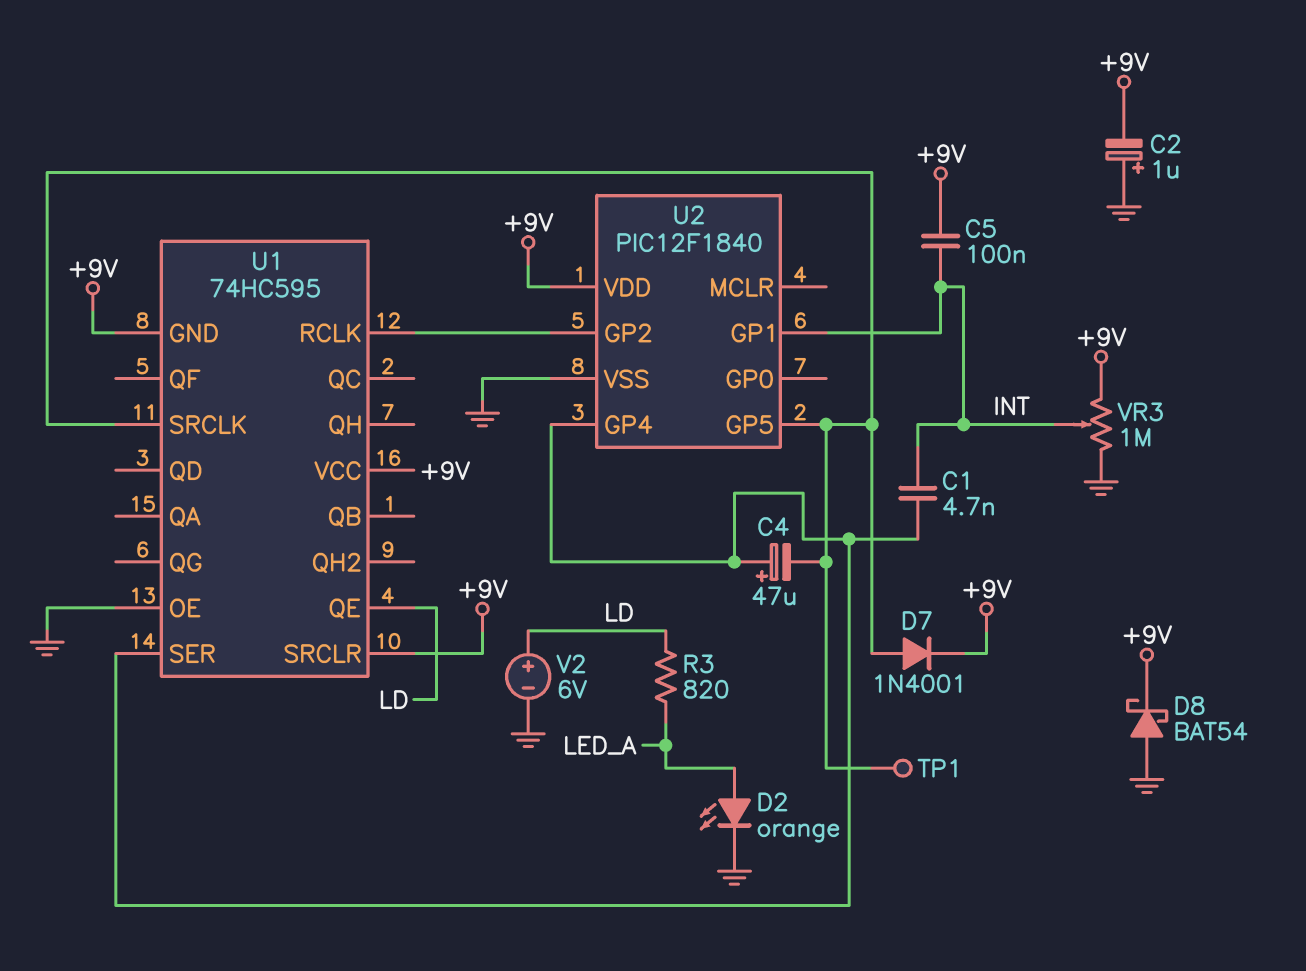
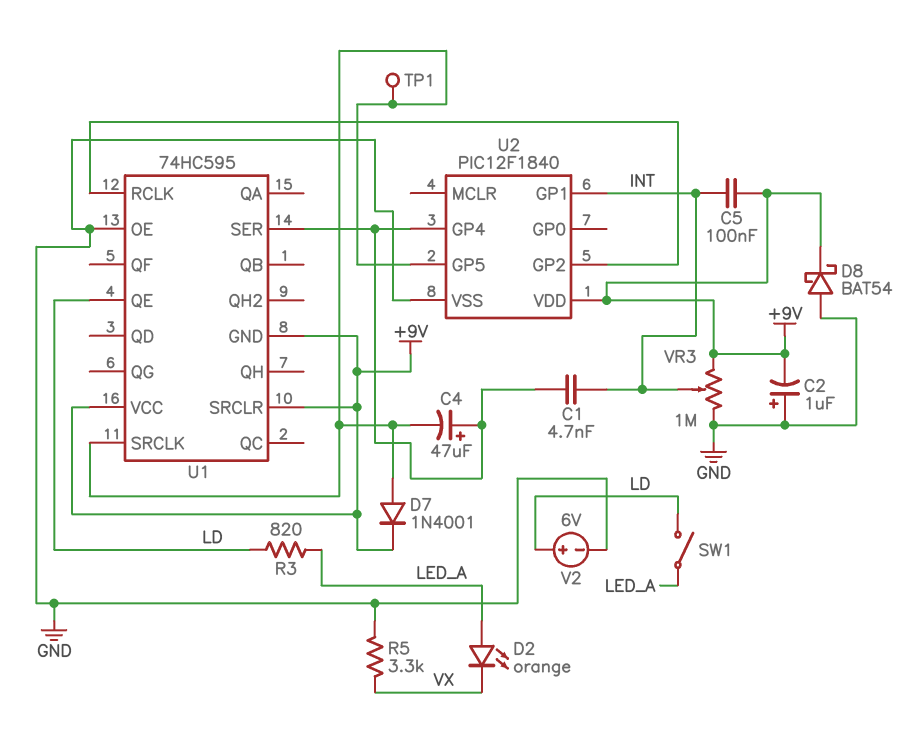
D2: LED orange (A LED_A, K GND) -> LED orange (A LED_A, K VX)
R5: none -> 3.3k (GND, VX)
SW1: none -> switch (LD, LED_A)

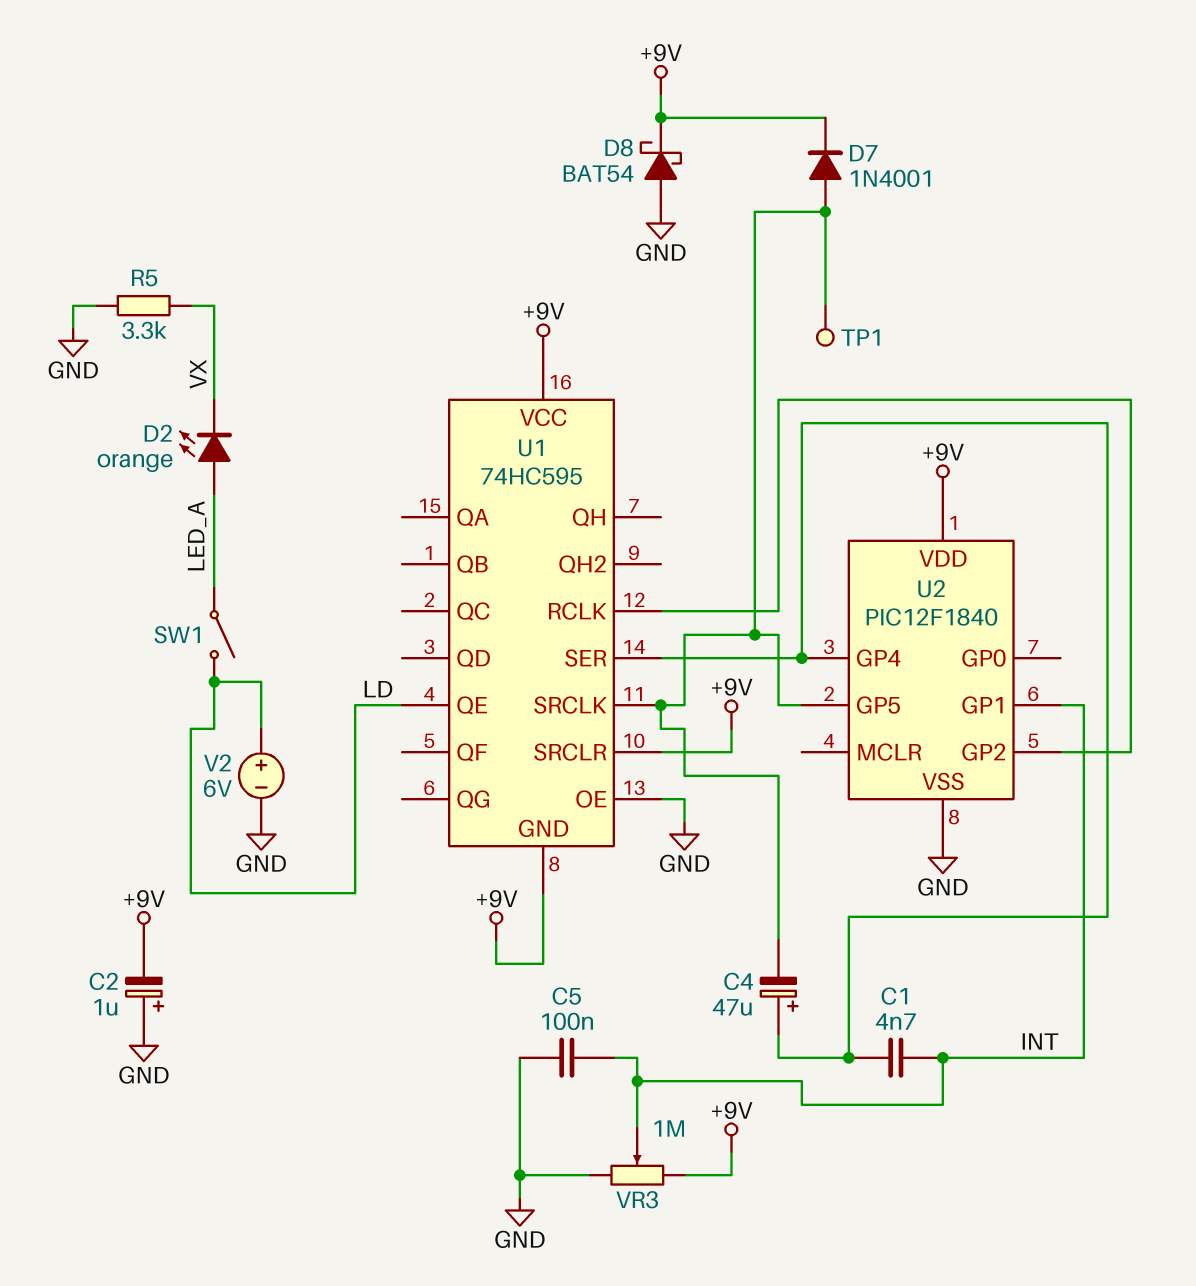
C5: 100nF (+9V, INT) -> 100nF (GND, INT)
R3: 820 (LD, LED_A) -> none

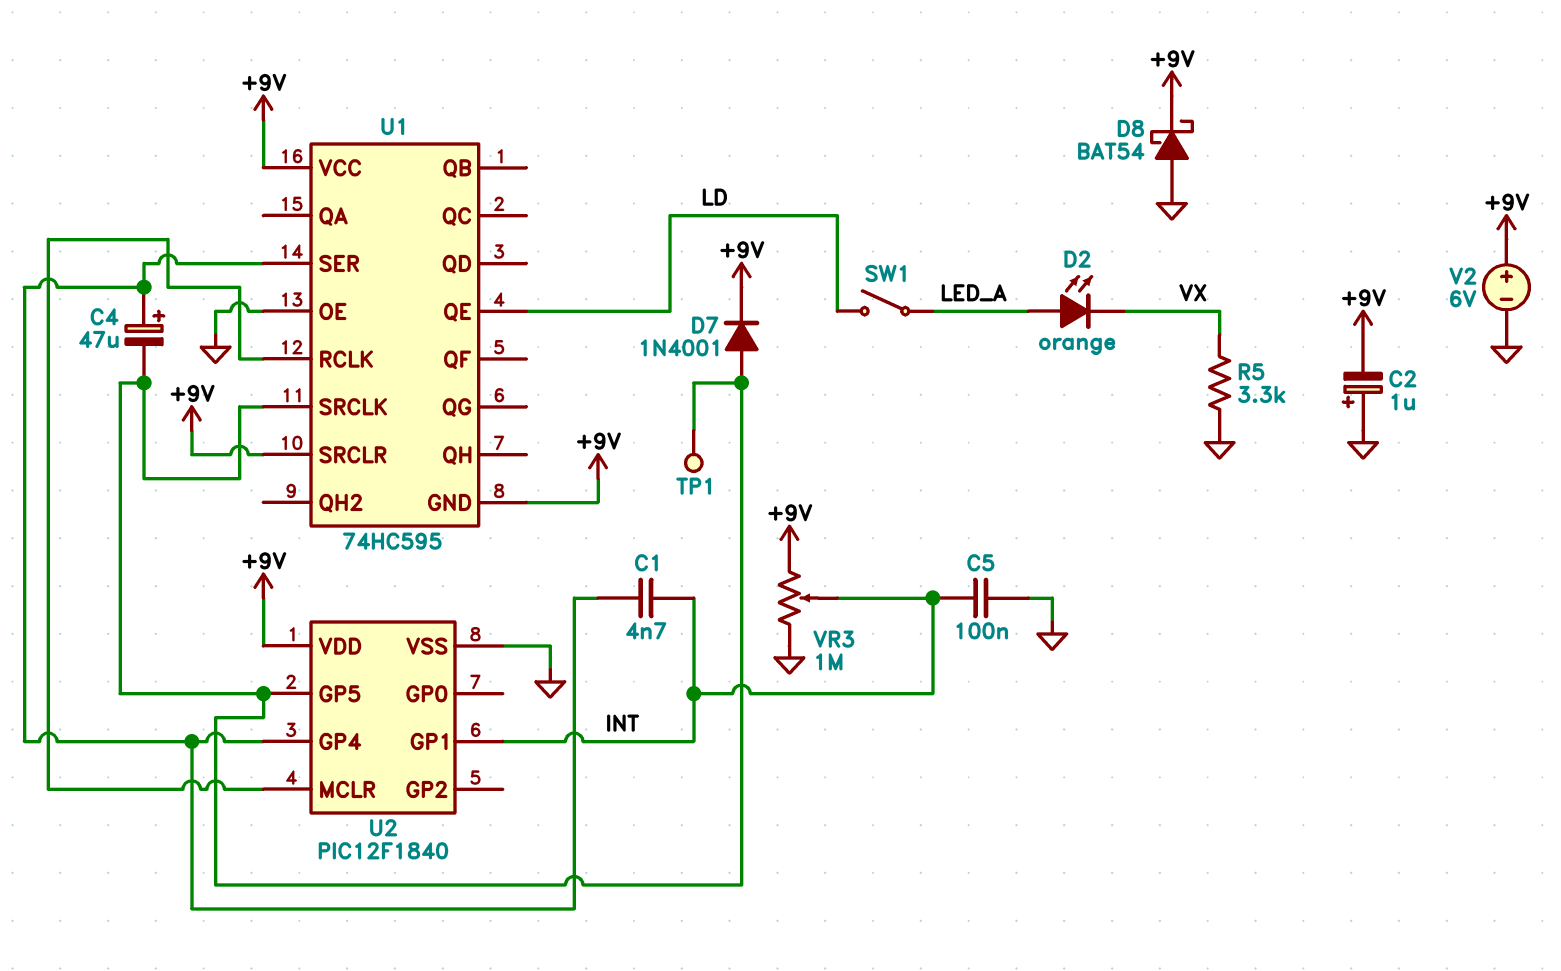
U2 pin GP2: U1/RCLK -> none
U2 pin MCLR: none -> U1/RCLK
V2: 6V (plus LD, minus GND) -> 6V (plus +9V, minus GND)

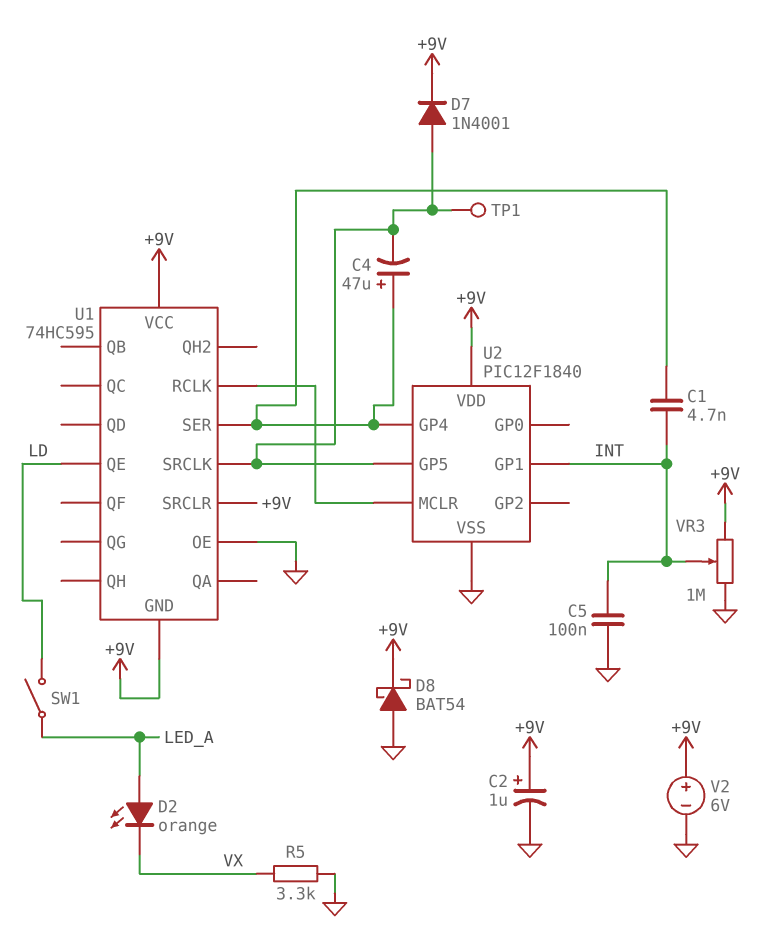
C2: 1uF (plus GND, minus +9V) -> 1uF (plus +9V, minus GND)

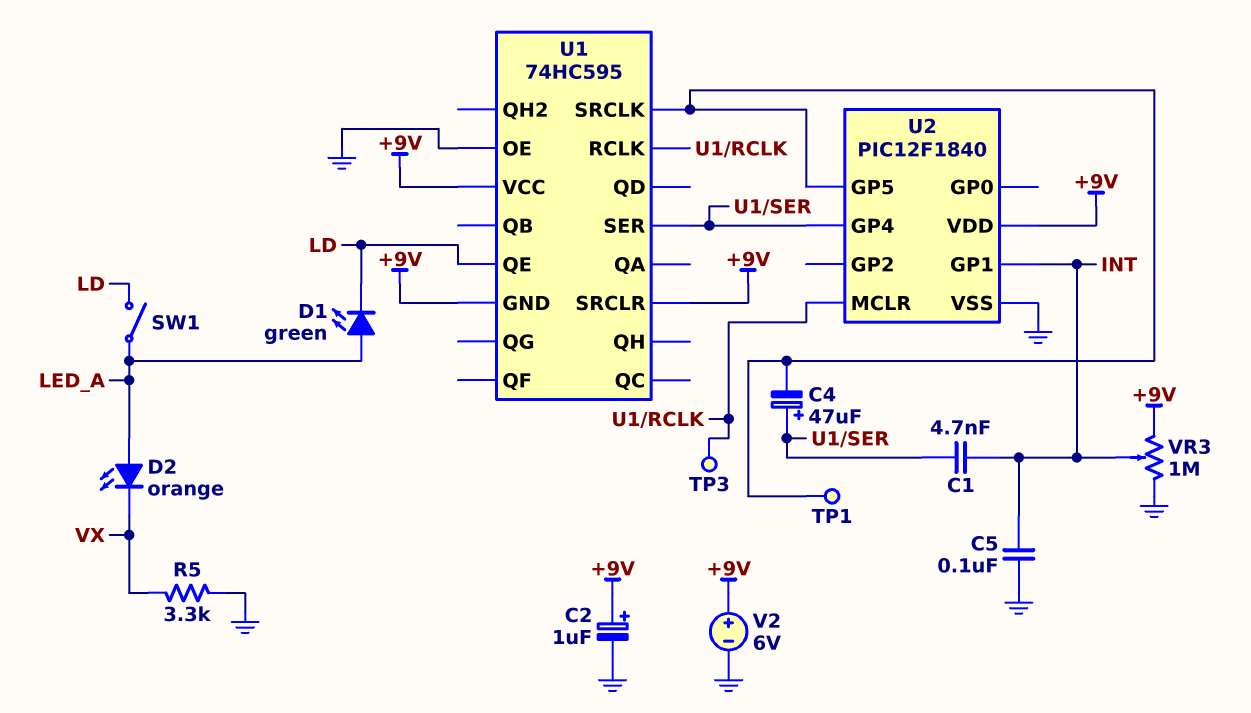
D1: none -> LED green (A LED_A, K LD)
D7: diode 1N4001 (A U1/SRCLK, K +9V) -> none
D8: schottky BAT54 (A GND, K +9V) -> none
TP3: none -> test point (U1/RCLK)

